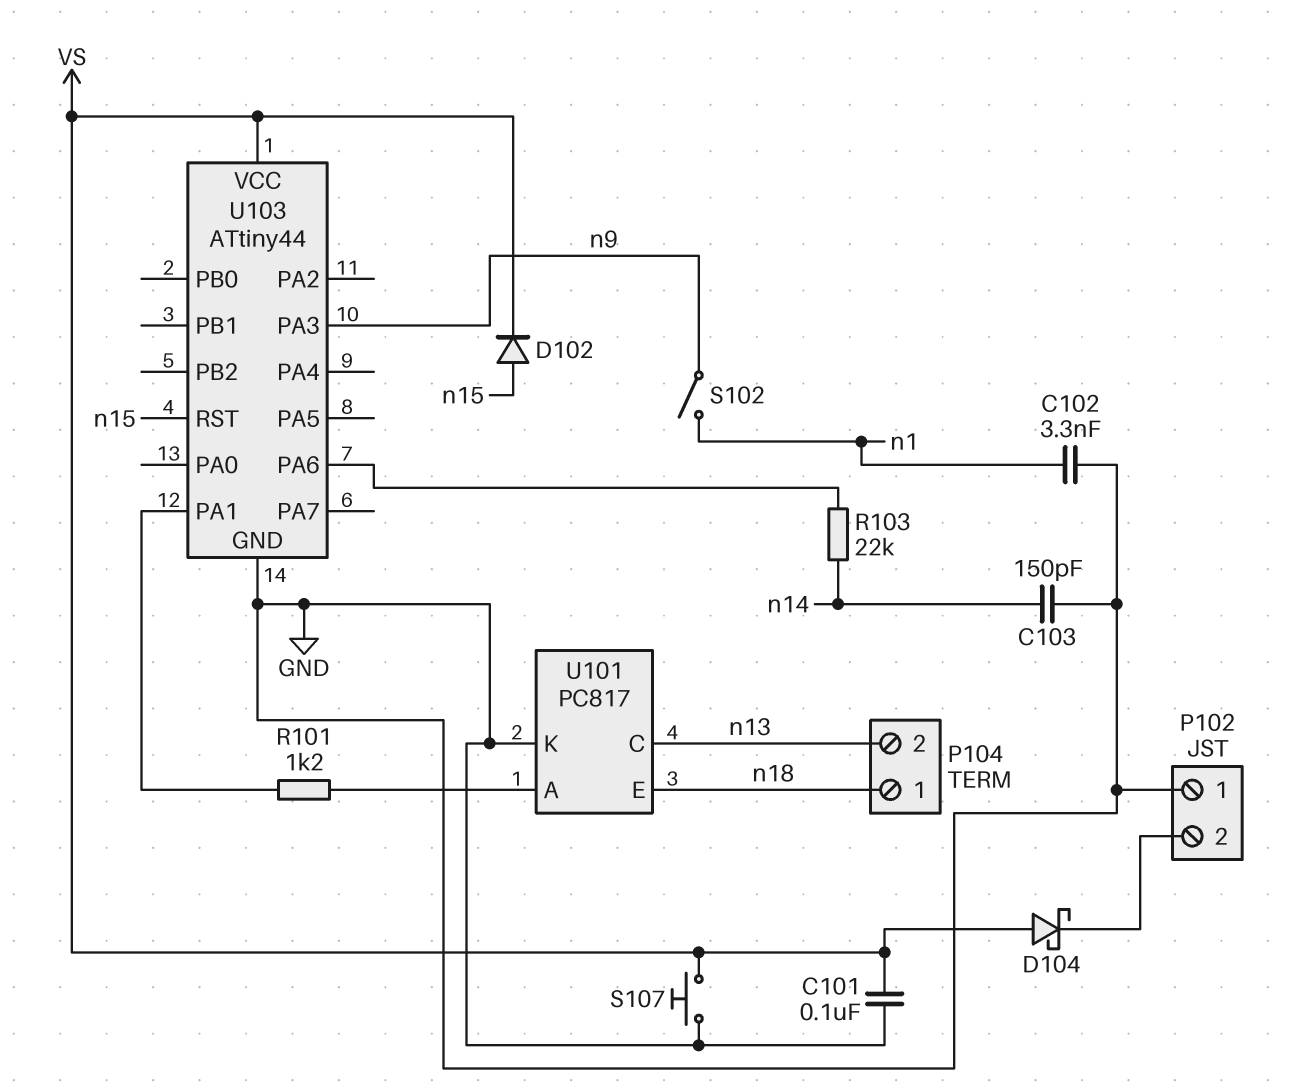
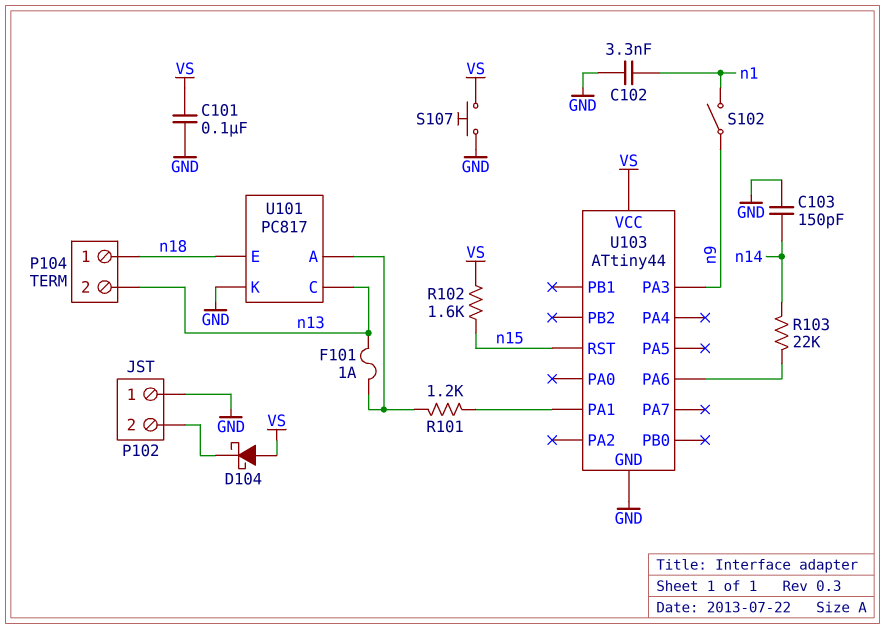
D102: diode (A n15, K VS) -> none
F101: none -> 1A (U101/A, n13)
R102: none -> 1.6k (VS, n15)

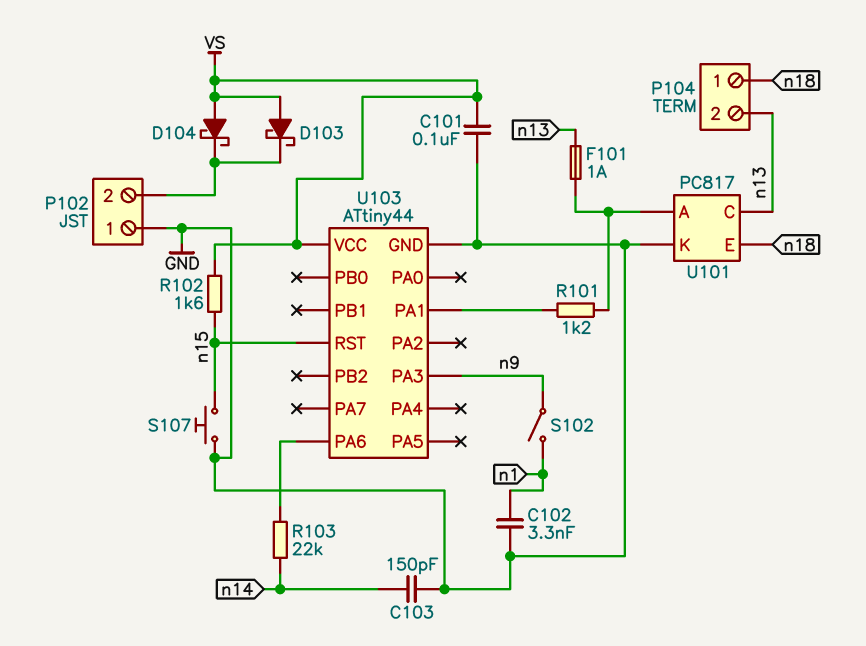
D103: none -> schottky (A VS, K P102/2)
S107: button (GND, VS) -> button (GND, n15)

